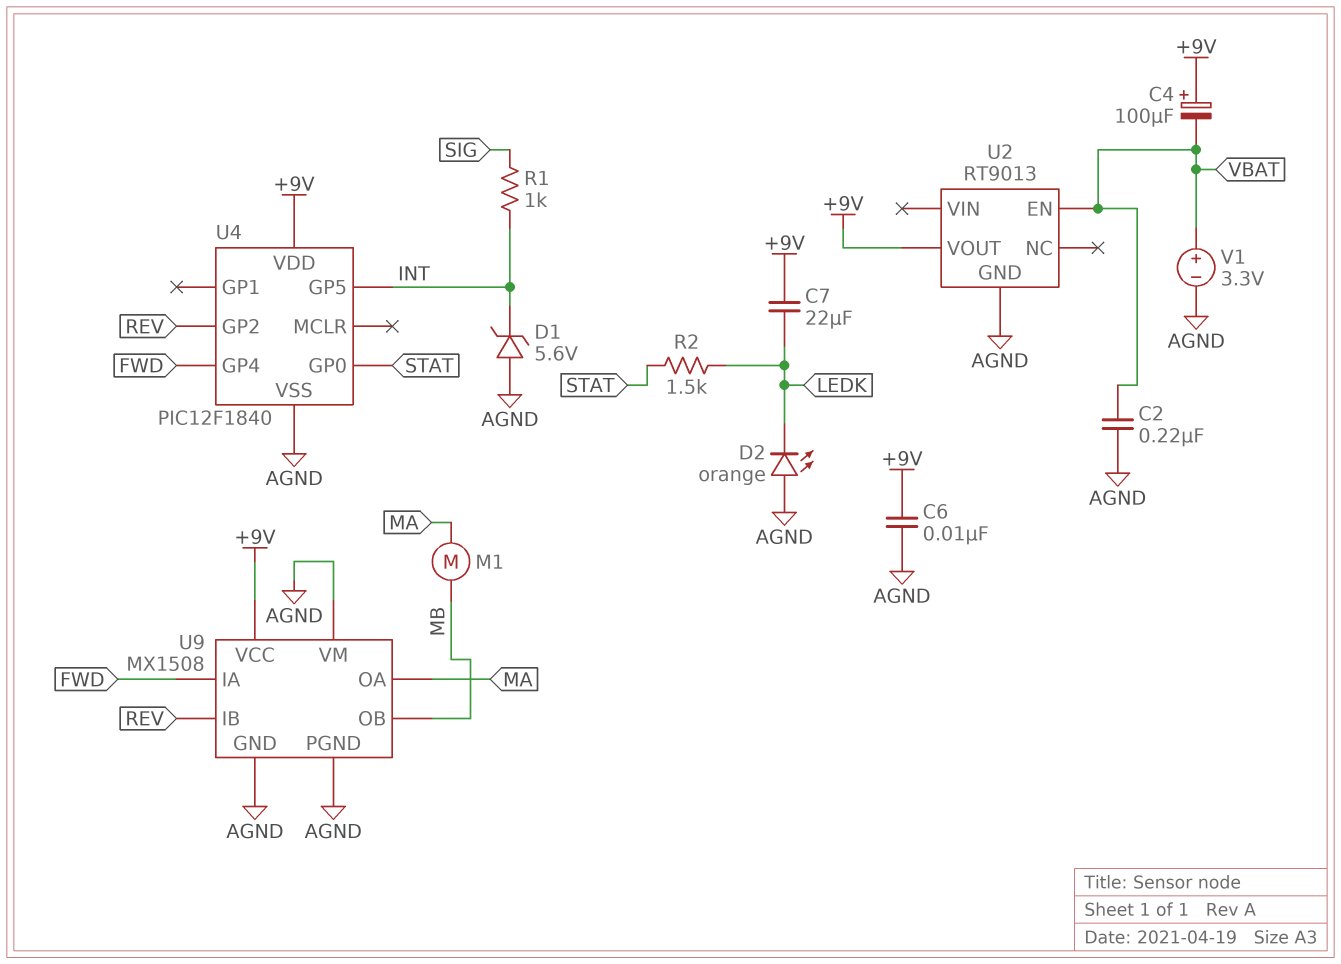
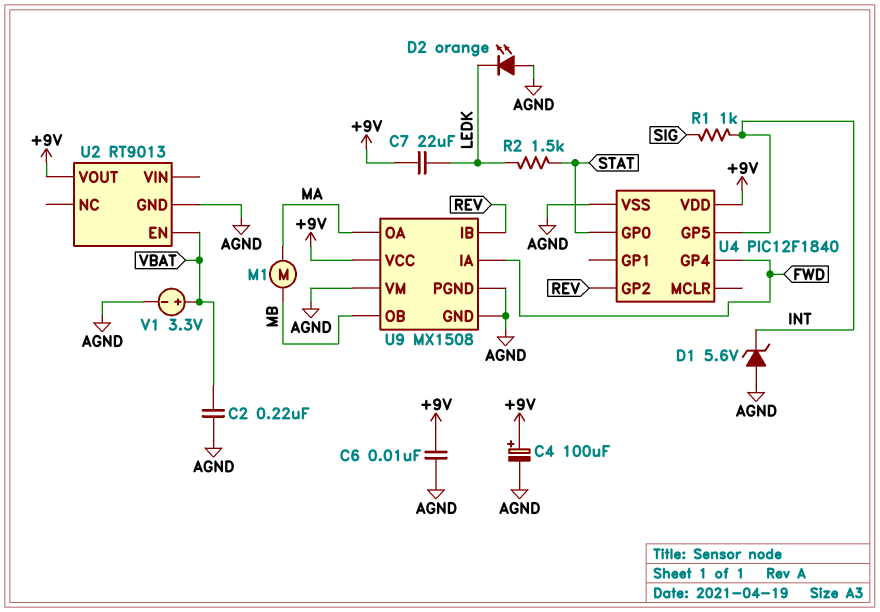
C4: 100uF (plus +9V, minus VBAT) -> 100uF (plus +9V, minus AGND)

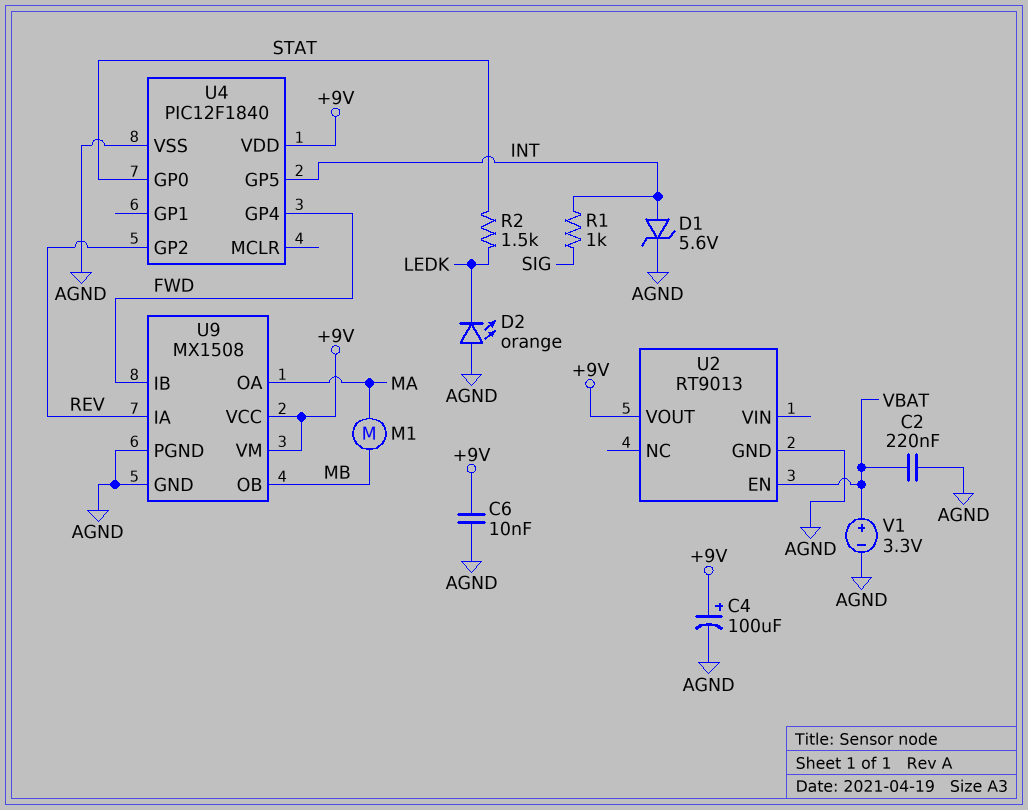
C7: 22uF (+9V, LEDK) -> none
D1: zener 5.6V (A AGND, K INT) -> zener 5.6V (A INT, K AGND)
U9 pin IA: FWD -> REV
U9 pin IB: REV -> FWD
U9 pin VM: AGND -> +9V

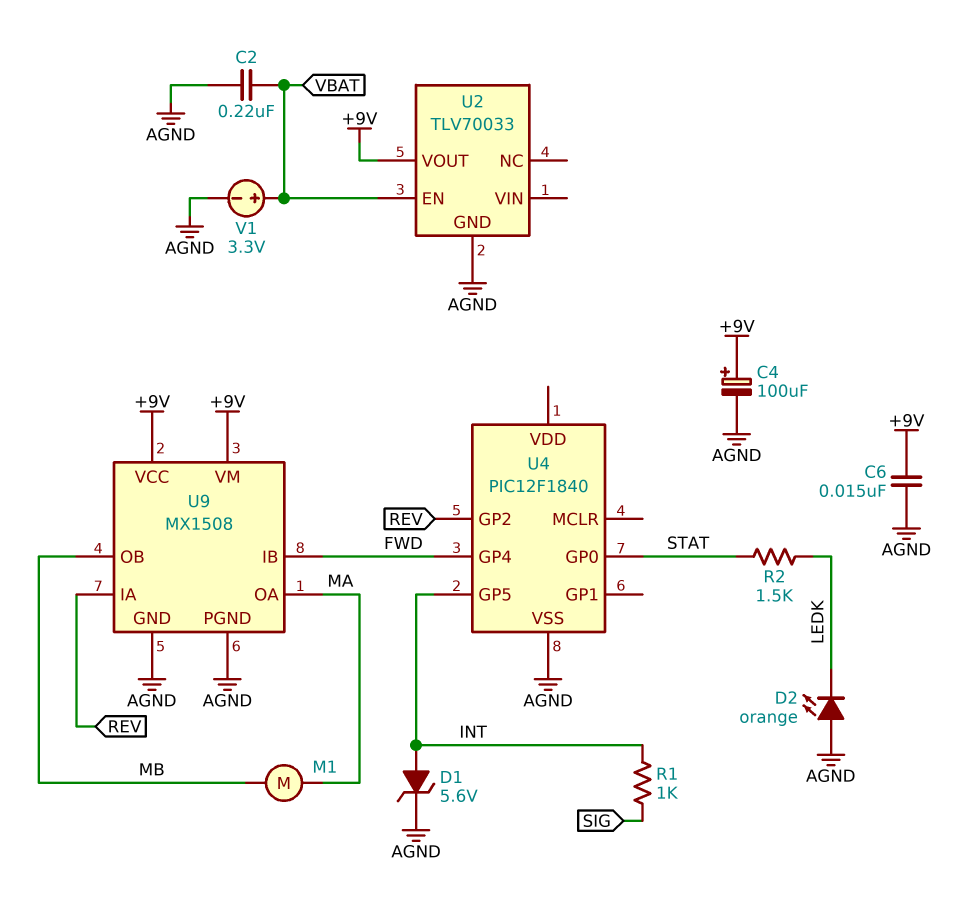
C6: 10nF (+9V, AGND) -> 15nF (+9V, AGND)
U2: RT9013 -> TLV70033
U4 pin VDD: +9V -> none

